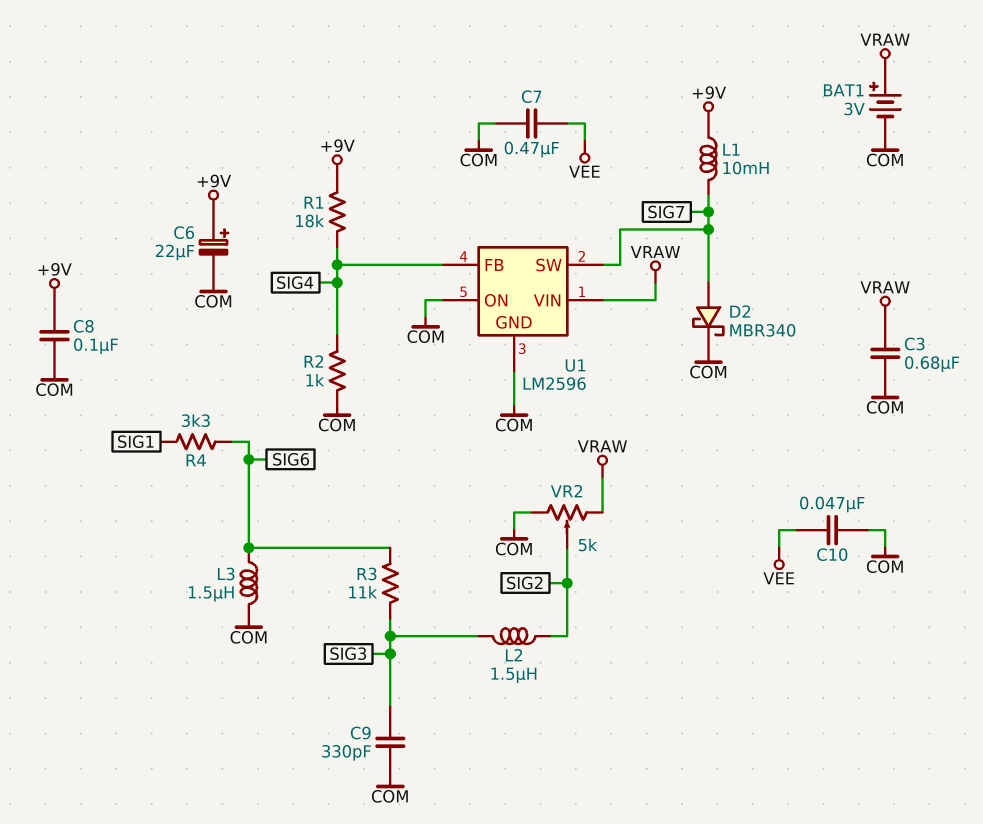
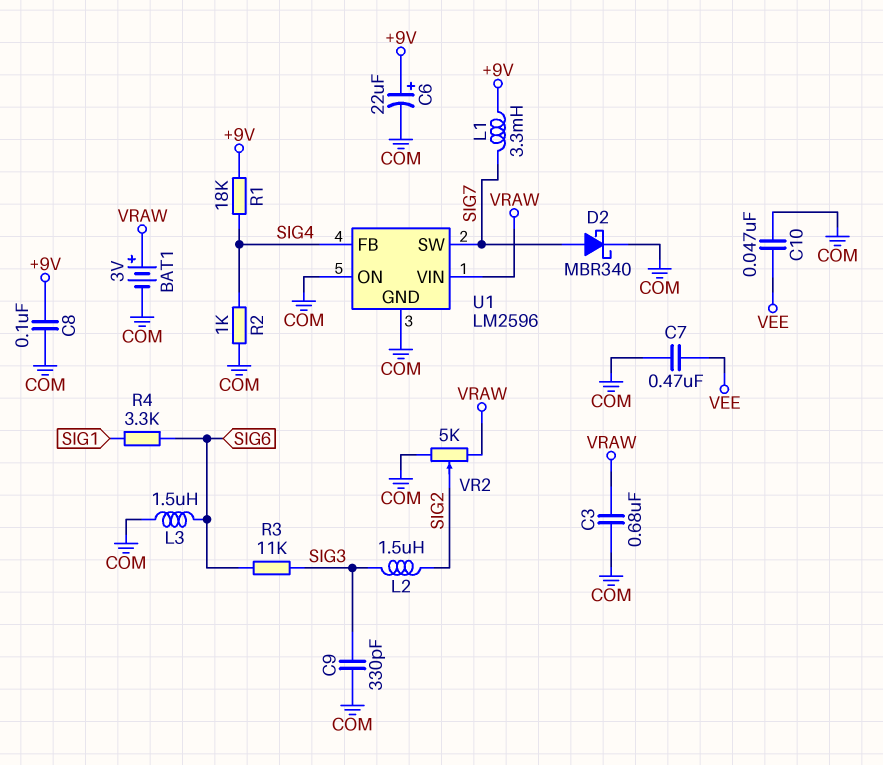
L1: 10mH (+9V, SIG7) -> 3.3mH (+9V, SIG7)

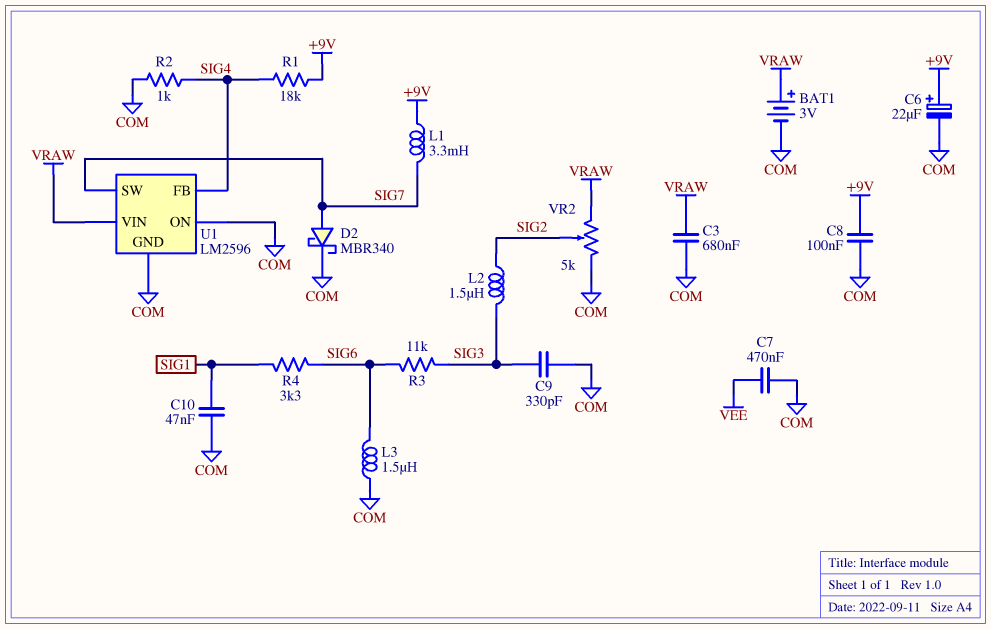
C10: 47nF (COM, VEE) -> 47nF (COM, SIG1)

